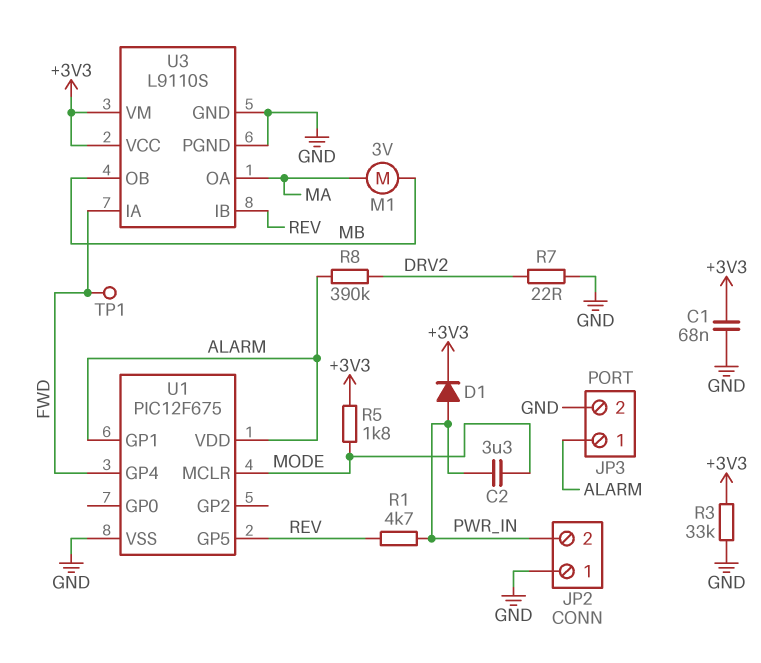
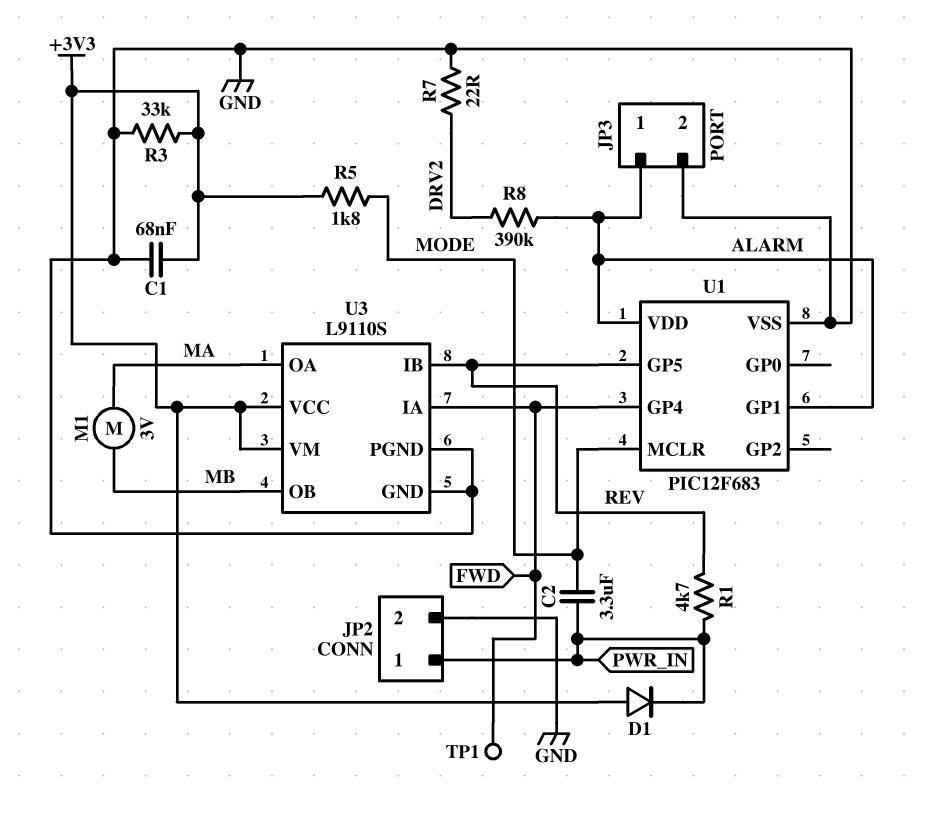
D1: diode (A PWR_IN, K +3V3) -> diode (A +3V3, K PWR_IN)
JP2 pin 1: GND -> PWR_IN
JP2 pin 2: PWR_IN -> GND
U1: PIC12F675 -> PIC12F683

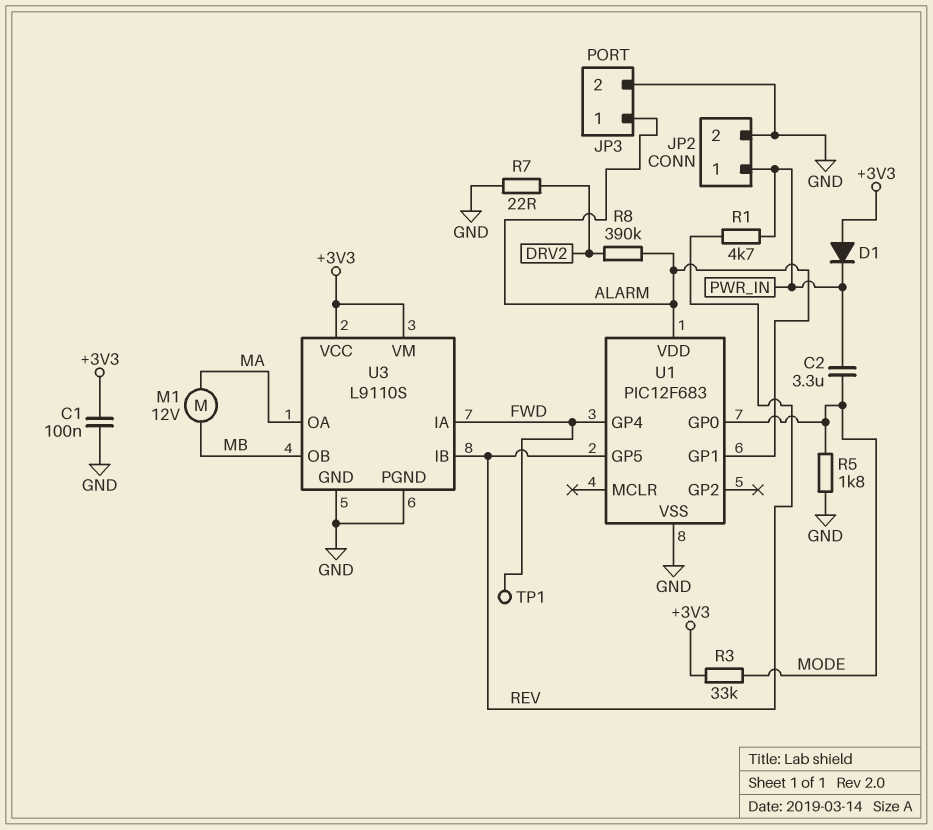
C1: 68nF (+3V3, GND) -> 100nF (+3V3, GND)
M1: motor 3V (MA, MB) -> motor 12V (MA, MB)
R3: 33k (+3V3, GND) -> 33k (+3V3, MODE)
R5: 1.8k (+3V3, MODE) -> 1.8k (GND, MODE)
U1 pin GP0: none -> MODE
U1 pin MCLR: MODE -> none

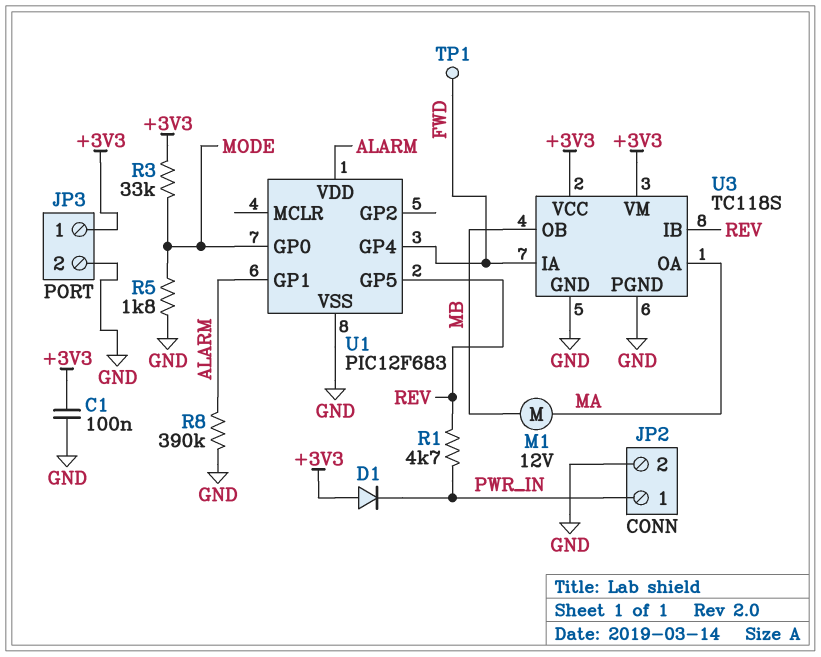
C2: 3.3uF (MODE, PWR_IN) -> none
JP3 pin 1: ALARM -> +3V3
R7: 22 (DRV2, GND) -> none
R8: 390k (ALARM, DRV2) -> 390k (ALARM, GND)
U3: L9110S -> TC118S

